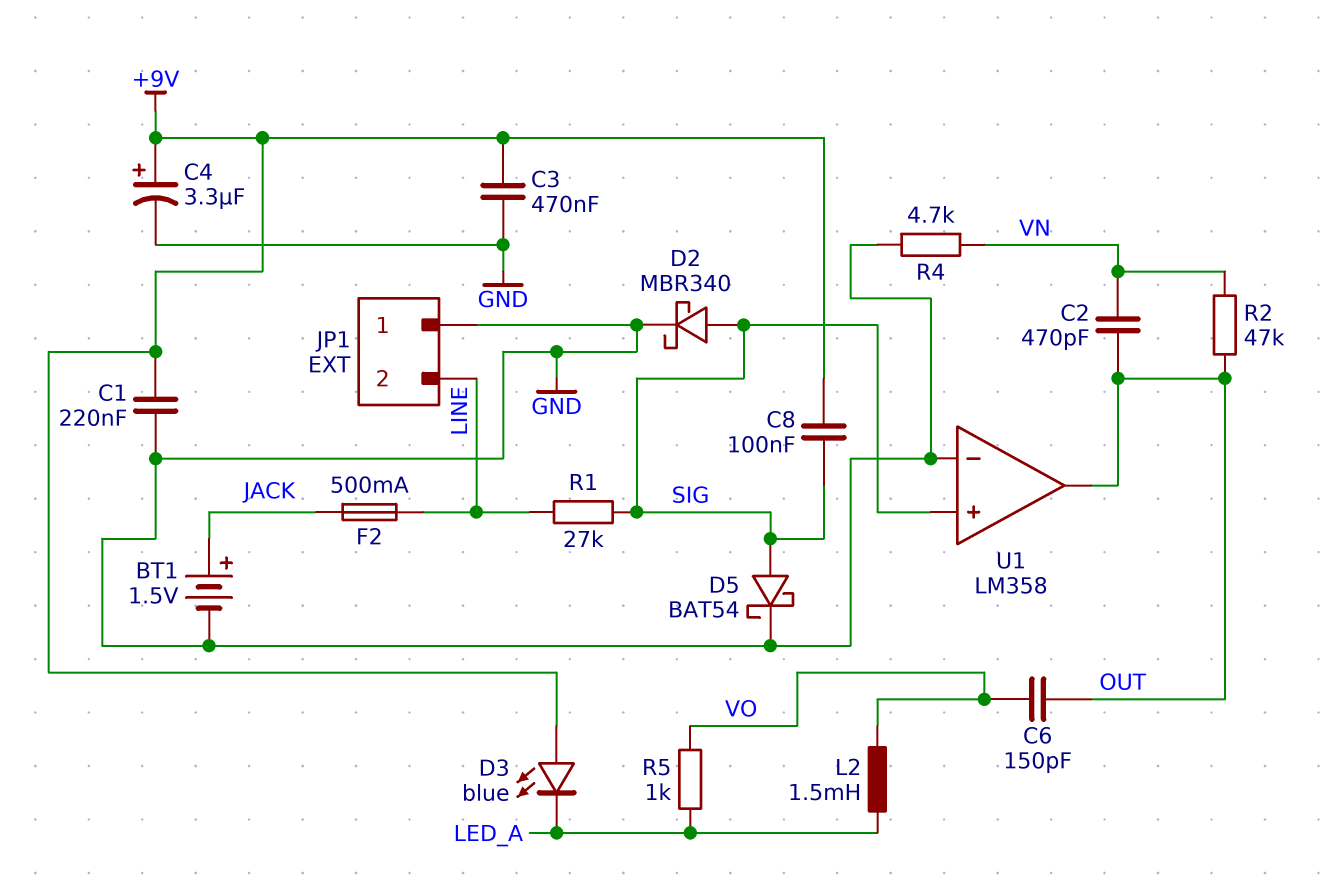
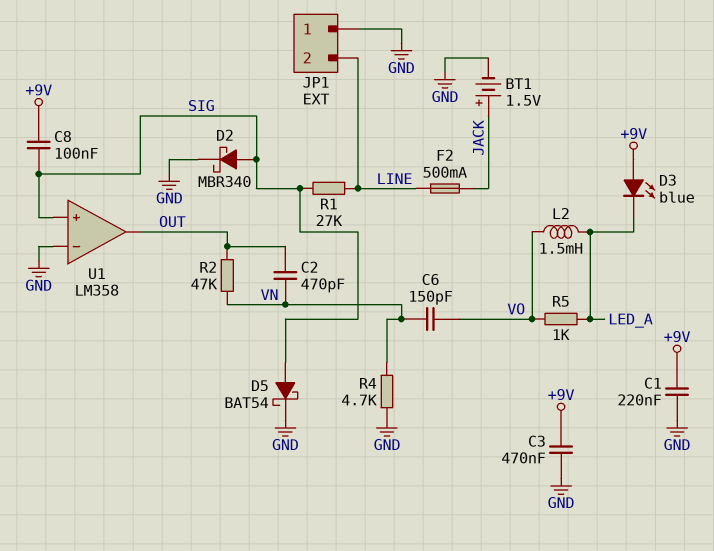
C4: 3.3uF (plus +9V, minus GND) -> none
C6: 150pF (OUT, VO) -> 150pF (VN, VO)

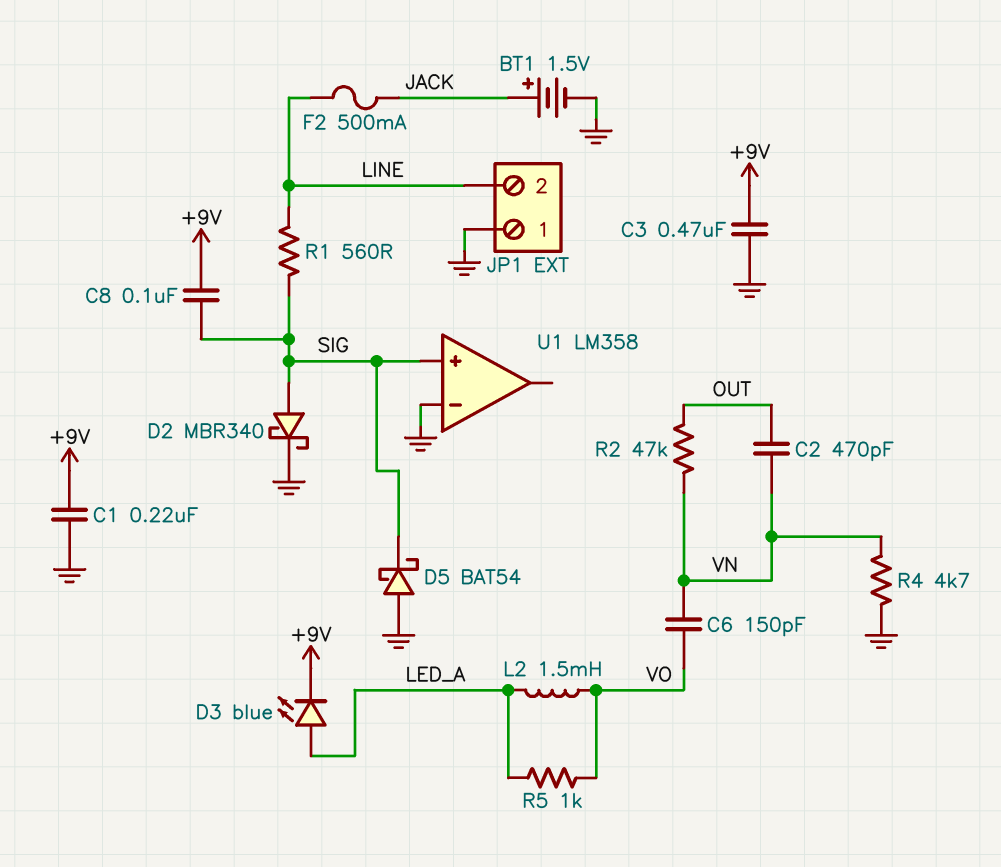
D3: LED blue (A +9V, K LED_A) -> LED blue (A LED_A, K +9V)
D5: schottky BAT54 (A SIG, K GND) -> schottky BAT54 (A GND, K SIG)
R1: 27k (LINE, SIG) -> 560 (LINE, SIG)
U1 pin out: OUT -> none

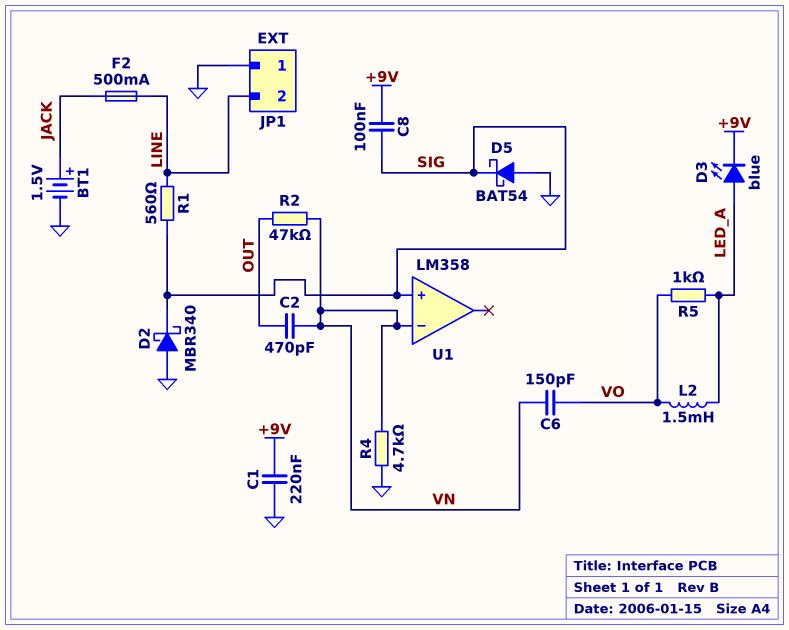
C3: 470nF (+9V, GND) -> none
D2: schottky MBR340 (A SIG, K GND) -> schottky MBR340 (A GND, K SIG)
U1 pin in-: GND -> VN

